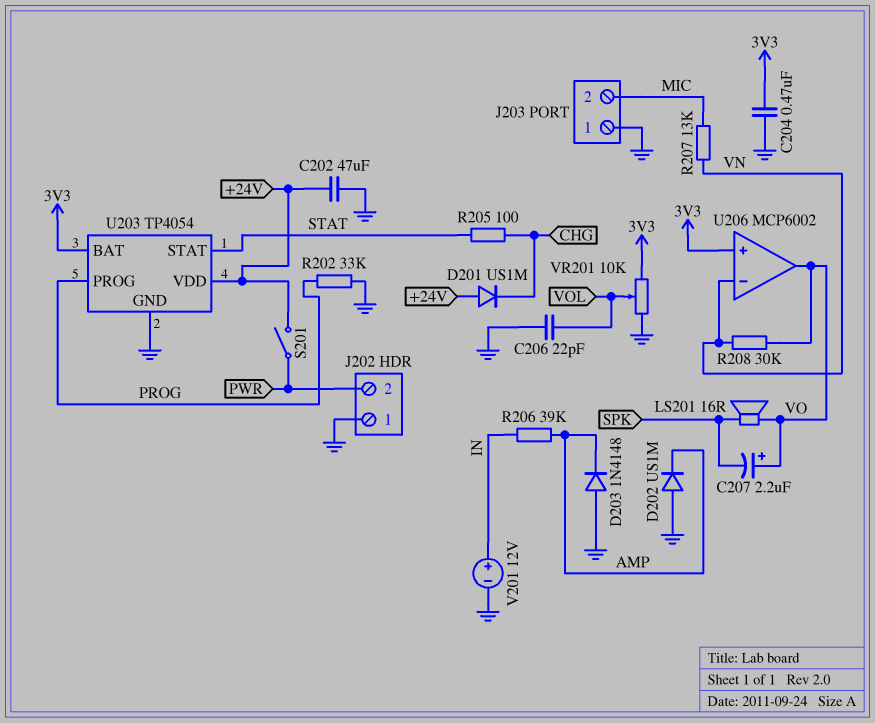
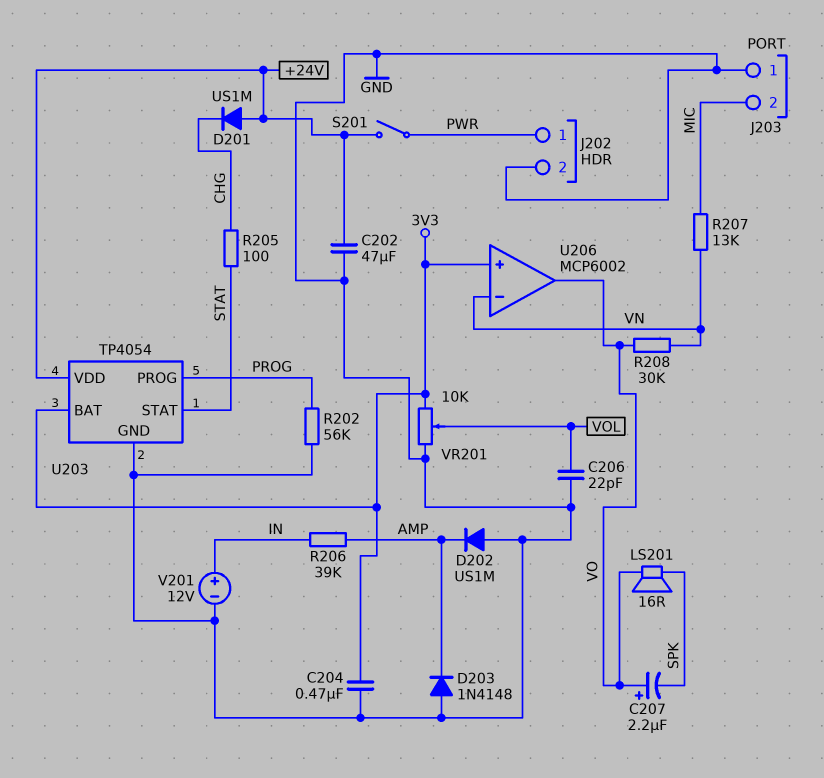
J202 pin 1: GND -> PWR
J202 pin 2: PWR -> GND
R202: 33k (GND, PROG) -> 56k (GND, PROG)

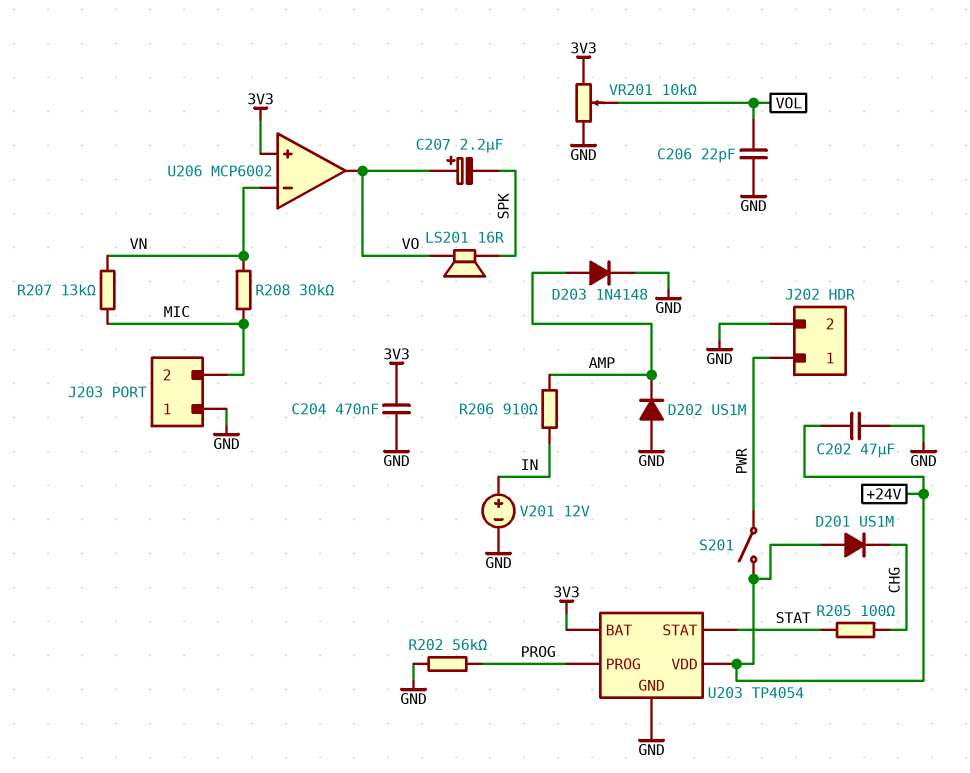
D203: diode 1N4148 (A GND, K AMP) -> diode 1N4148 (A AMP, K GND)
R206: 39k (AMP, IN) -> 910 (AMP, IN)
R208: 30k (VN, VO) -> 30k (MIC, VN)

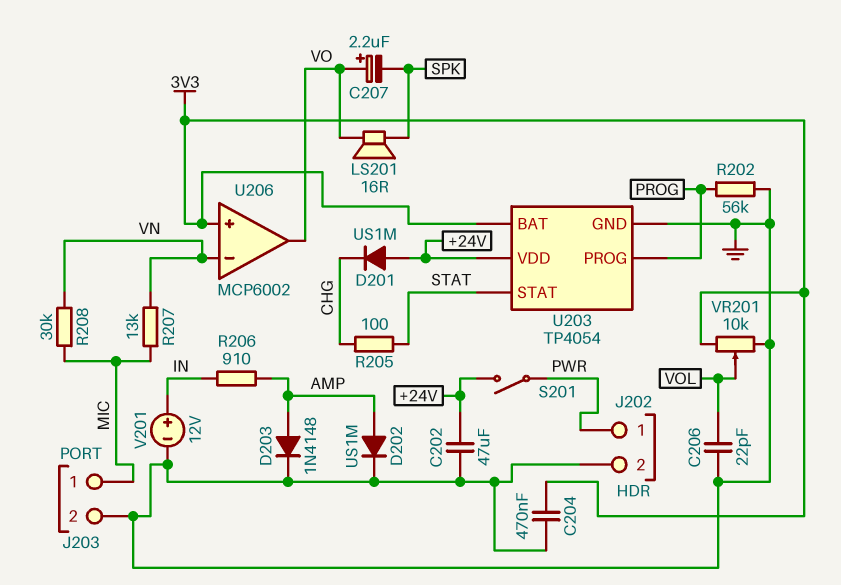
D202: diode US1M (A GND, K AMP) -> diode US1M (A AMP, K GND)
J203 pin 1: GND -> MIC
J203 pin 2: MIC -> GND

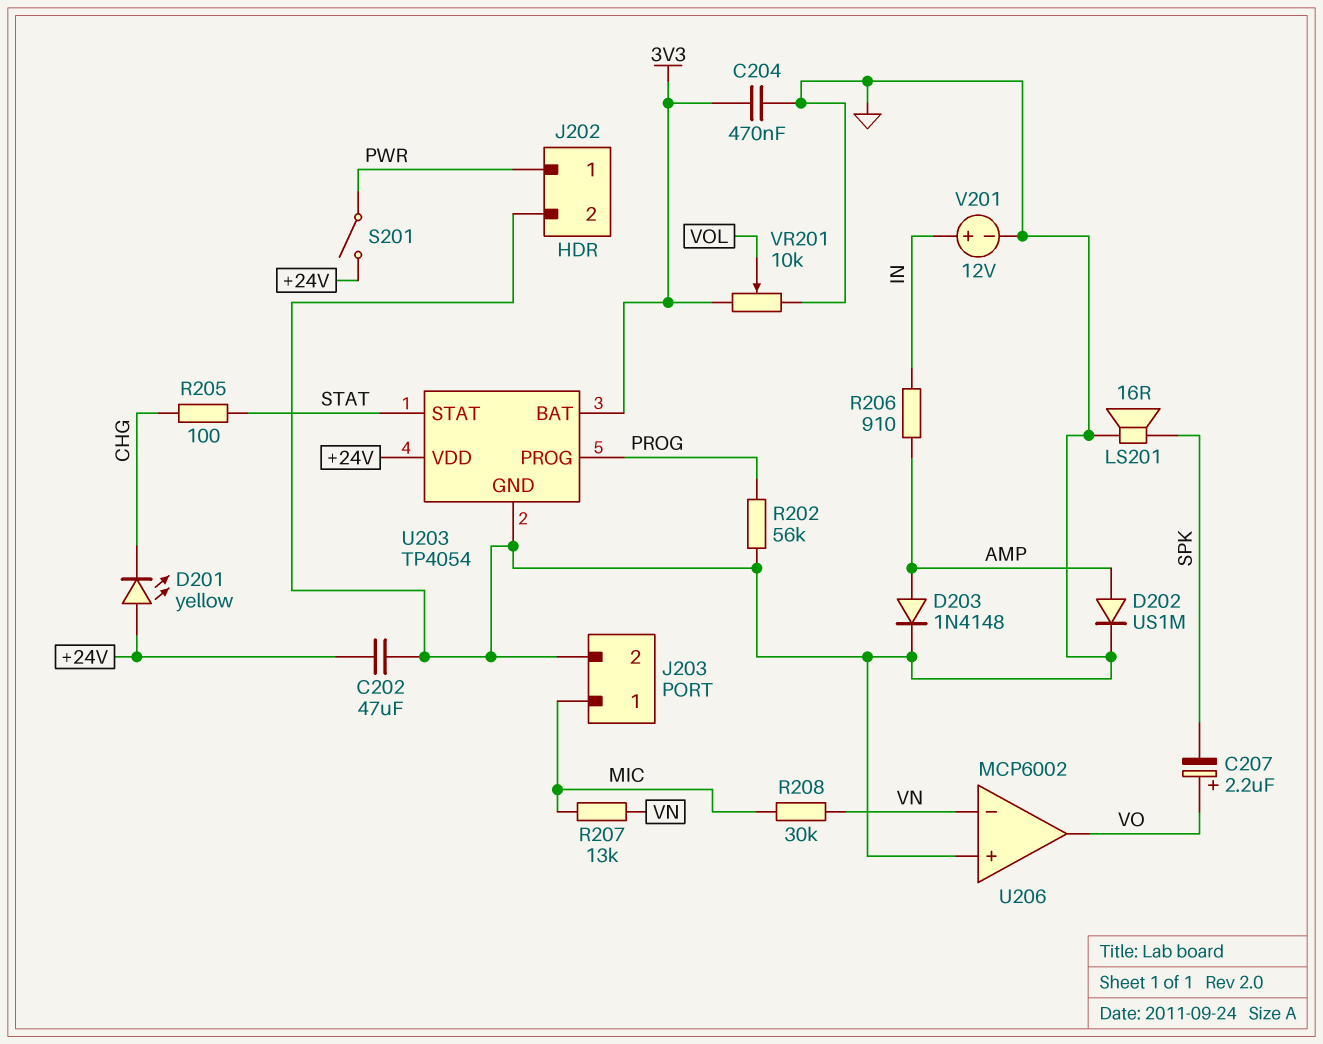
C206: 22pF (GND, VOL) -> none
D201: diode US1M (A +24V, K CHG) -> LED yellow (A +24V, K CHG)
LS201: speaker 16R (SPK, VO) -> speaker 16R (GND, SPK)
U206 pin in+: 3V3 -> GND

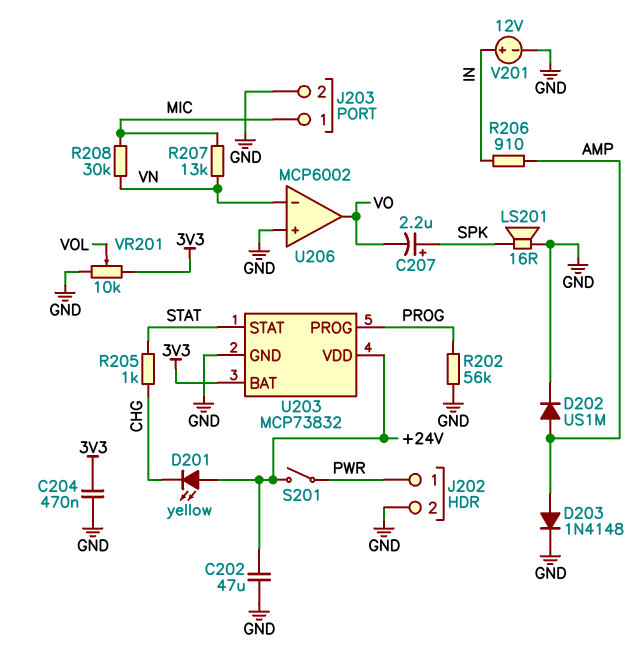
C207: 2.2uF (plus VO, minus SPK) -> 2.2uF (plus SPK, minus VO)
R205: 100 (CHG, STAT) -> 1k (CHG, STAT)
U203: TP4054 -> MCP73832

